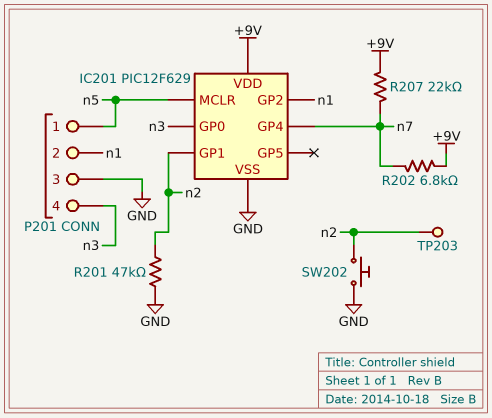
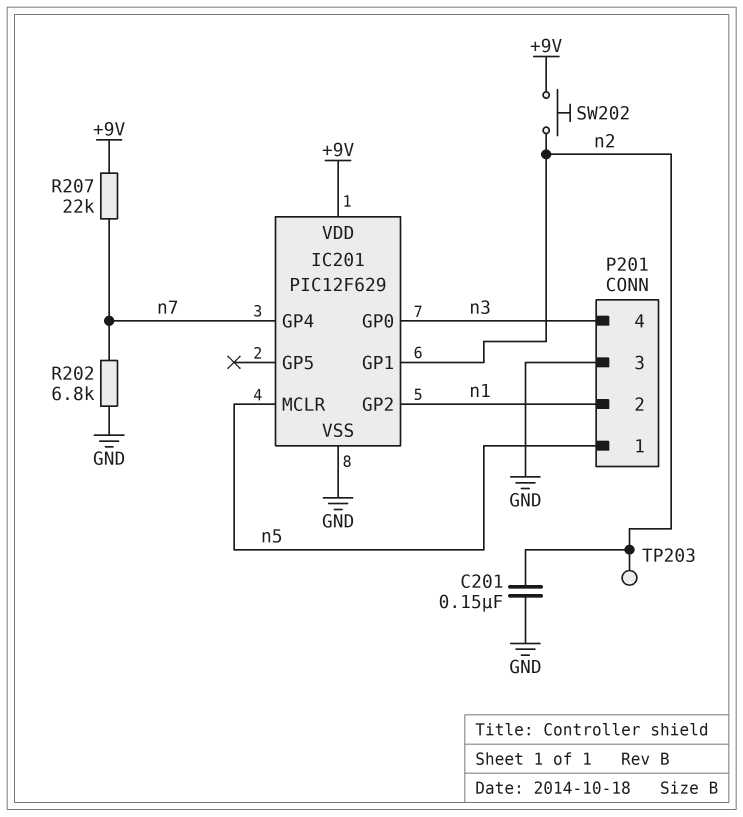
C201: none -> 150nF (GND, n2)
R201: 47k (GND, n2) -> none
R202: 6.8k (+9V, n7) -> 6.8k (GND, n7)
SW202: button (GND, n2) -> button (+9V, n2)

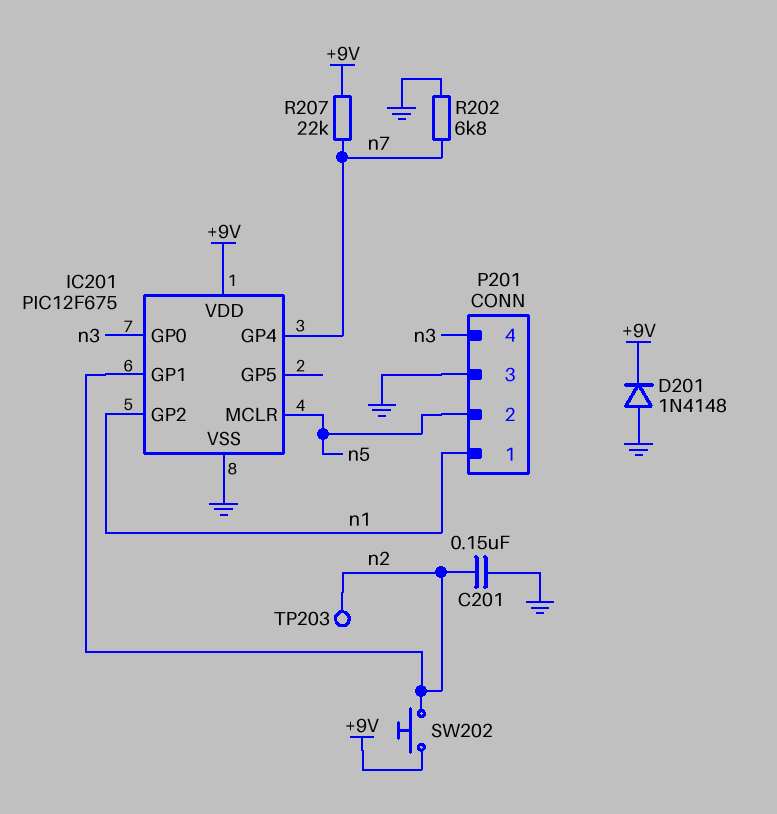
D201: none -> diode 1N4148 (A GND, K +9V)
IC201: PIC12F629 -> PIC12F675
P201 pin 1: n5 -> n1
P201 pin 2: n1 -> n5

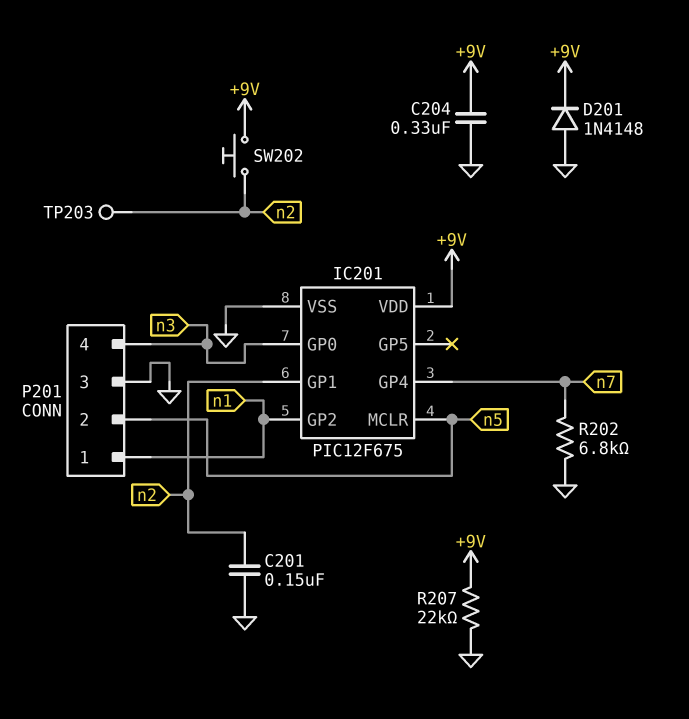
C204: none -> 330nF (+9V, GND)
R207: 22k (+9V, n7) -> 22k (+9V, GND)

